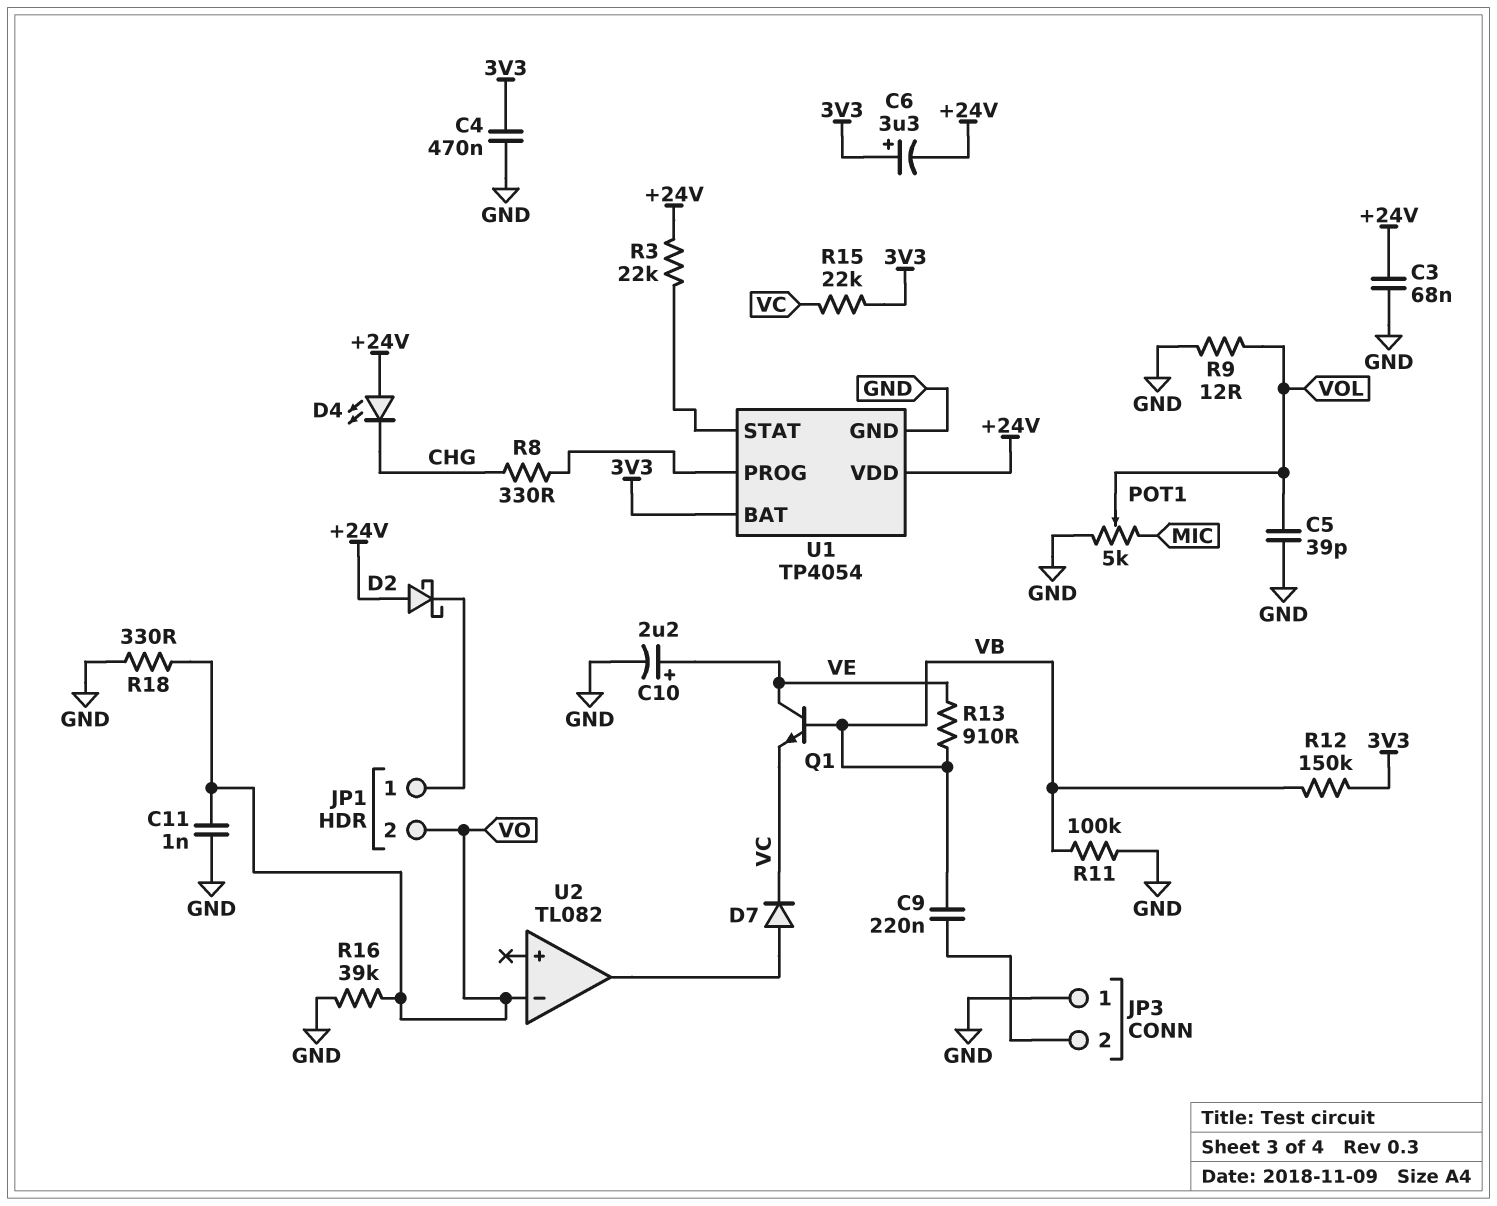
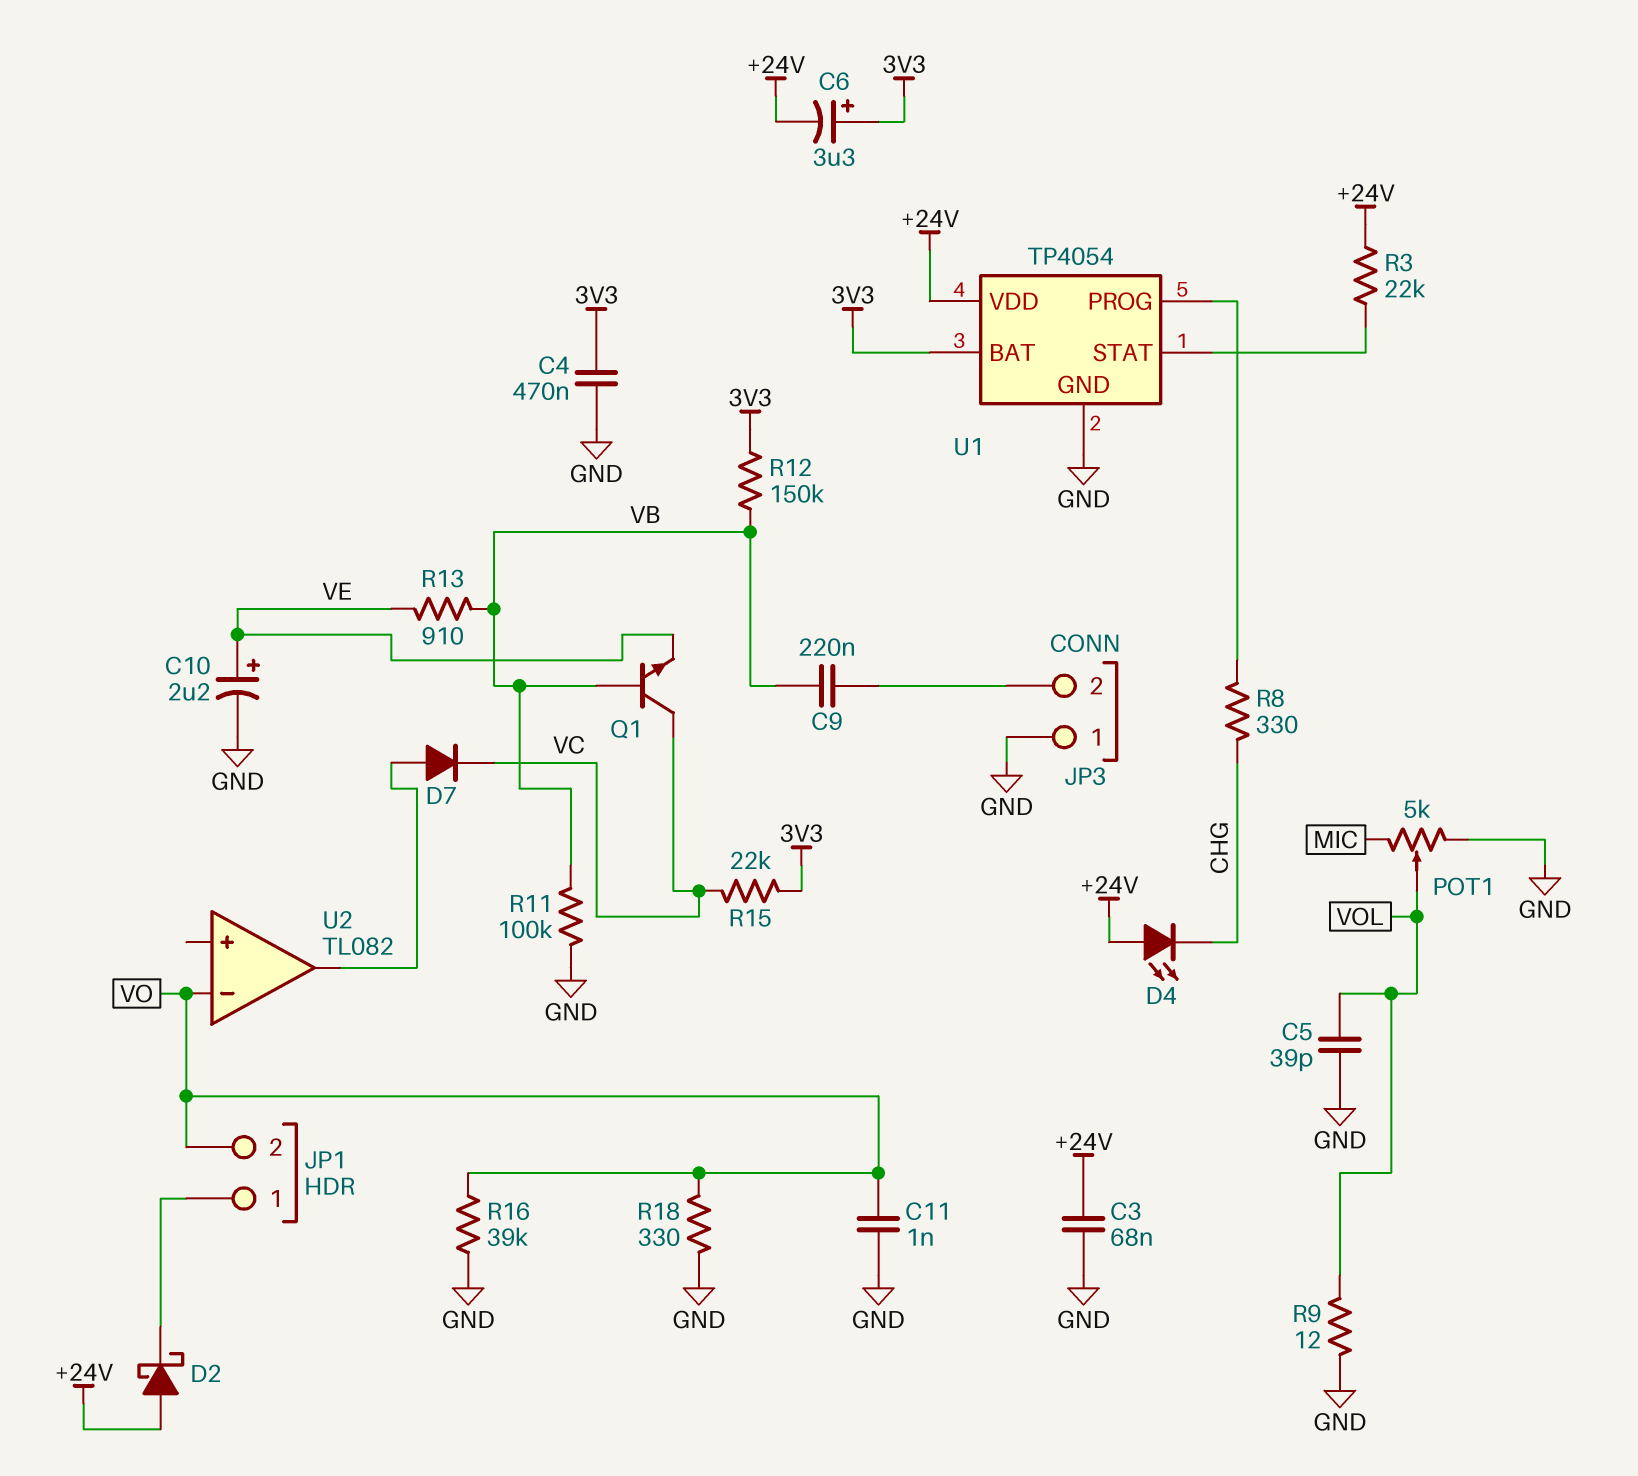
Q1: NPN (B VB, C VE, E VC) -> NPN (B VB, C VC, E VE)

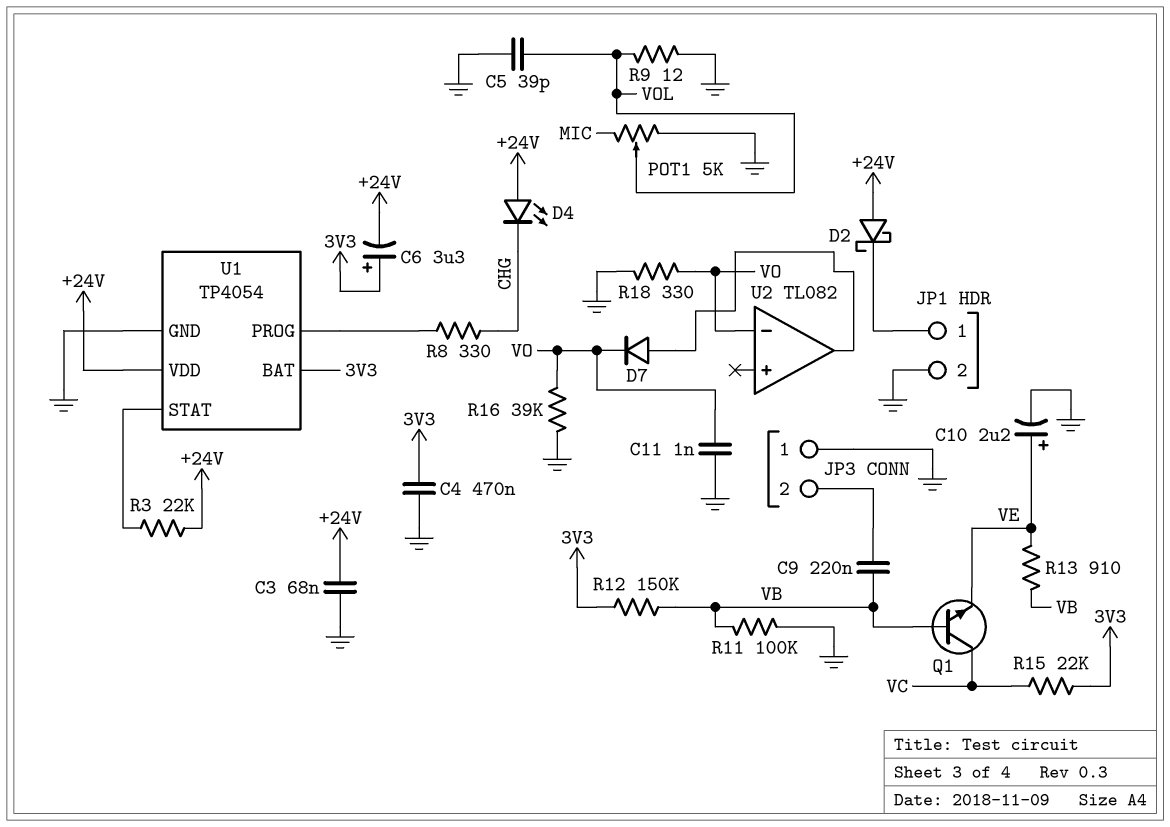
D7: diode (A U2/out, K VC) -> diode (A U2/out, K VO)
JP1 pin 2: VO -> GND

